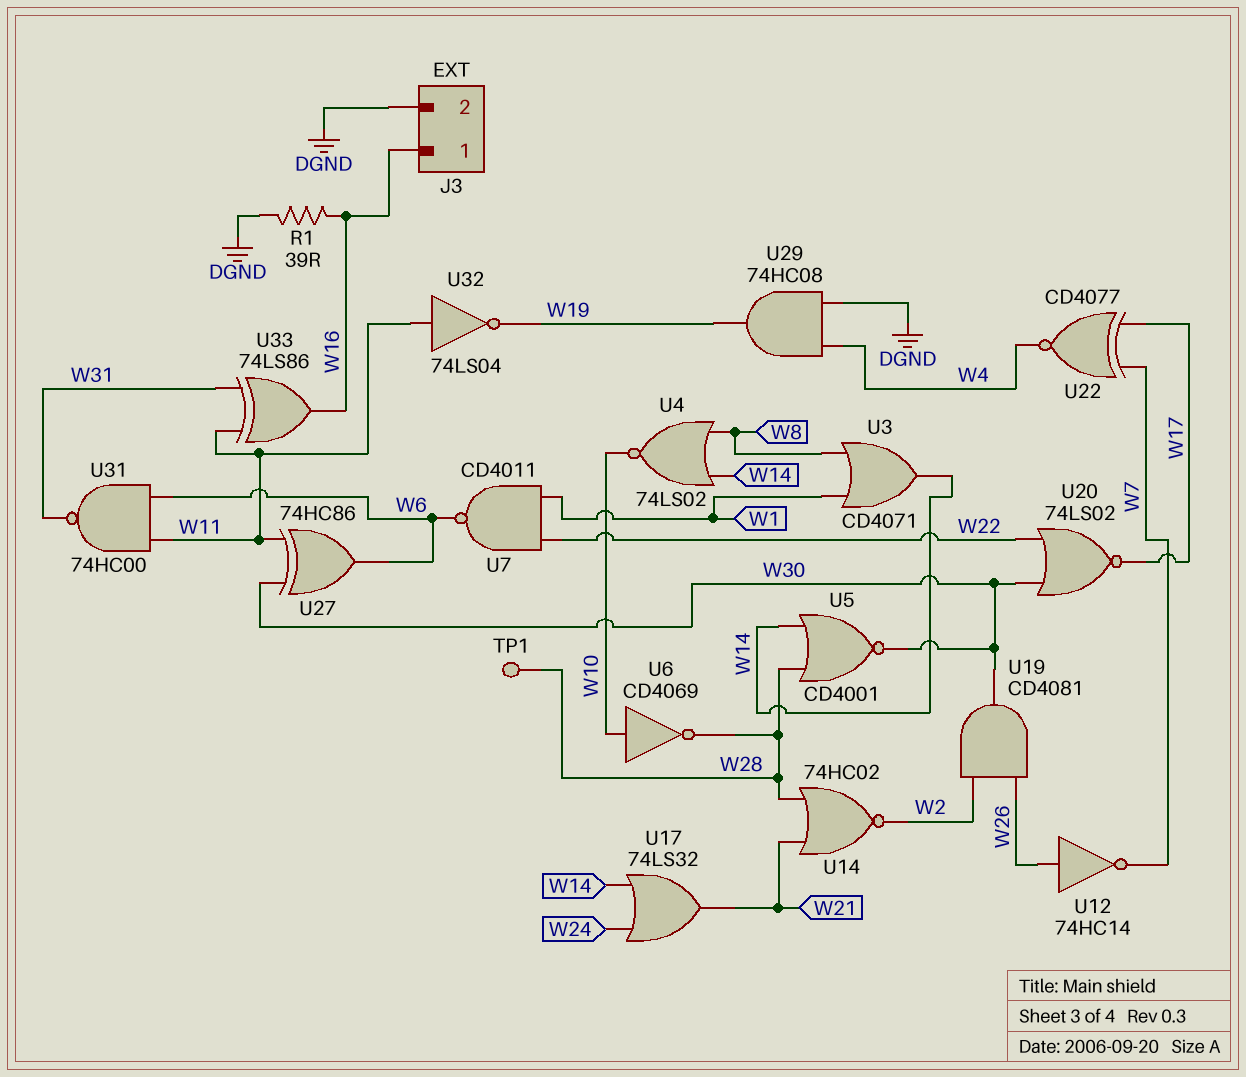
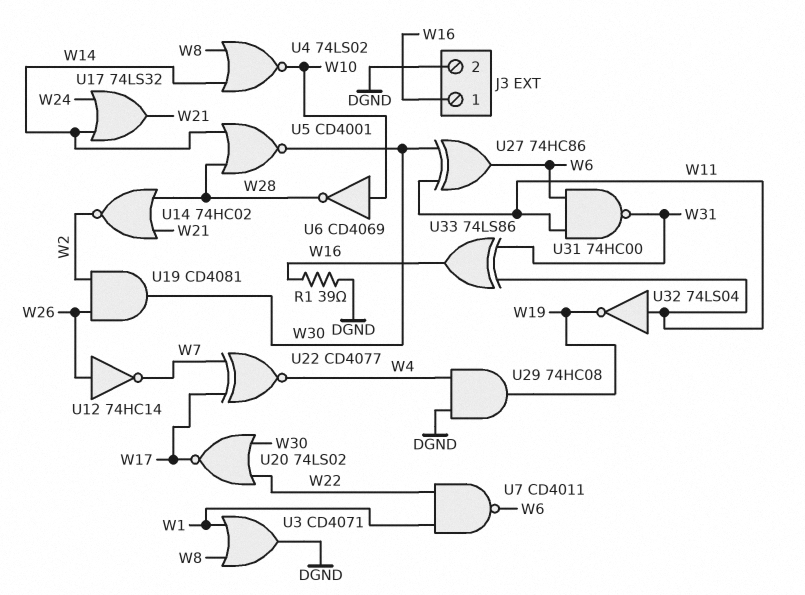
TP1: test point (W28) -> none
U3: OR CD4071 (in W1, in W8, out W14) -> OR CD4071 (in W1, in W8, out DGND)

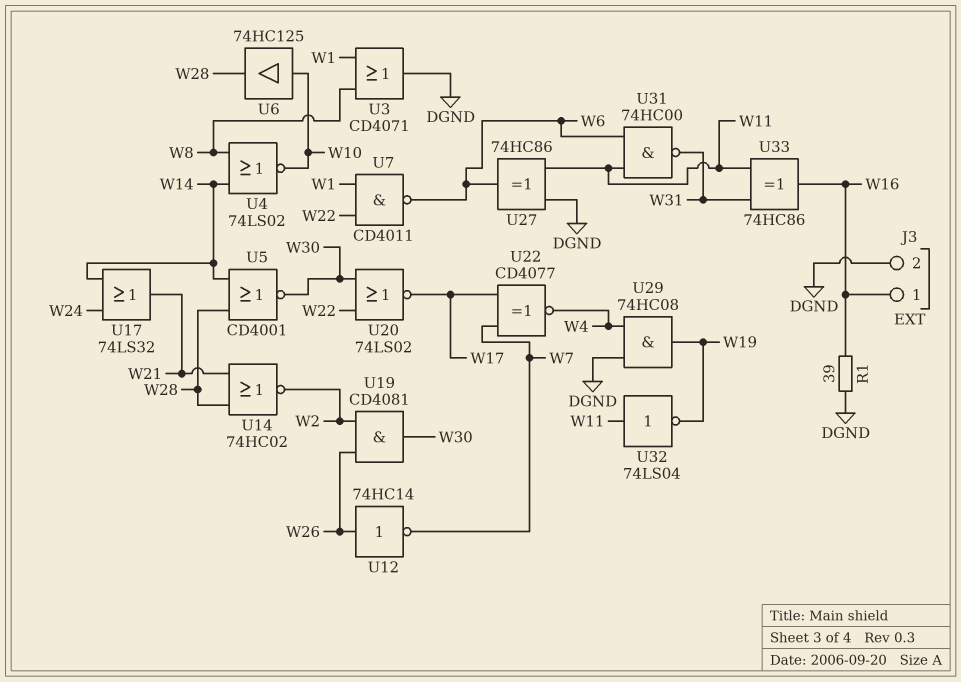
U6: NOT CD4069 (in W10, out W28) -> buffer 74HC125 (in W10, out W28)
U27: XOR 74HC86 (in W11, in W30, out W6) -> XOR 74HC86 (in DGND, in W11, out W6)
U33: XOR 74LS86 (in W11, in W31, out W16) -> XOR 74HC86 (in W11, in W31, out W16)

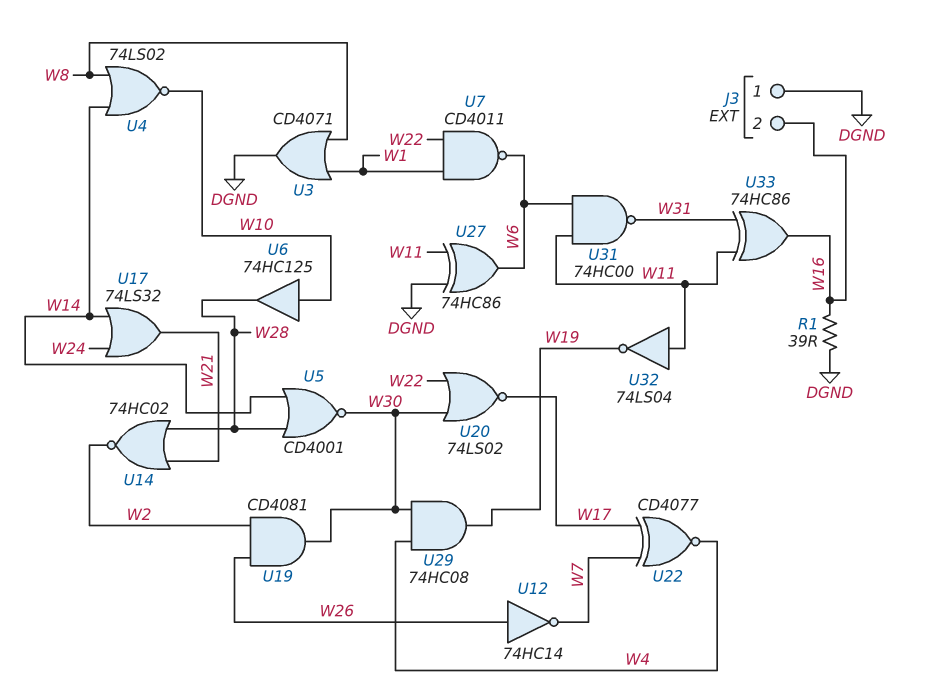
J3 pin 1: W16 -> DGND
J3 pin 2: DGND -> W16
U29: AND 74HC08 (in DGND, in W4, out W19) -> AND 74HC08 (in W4, in W30, out W19)

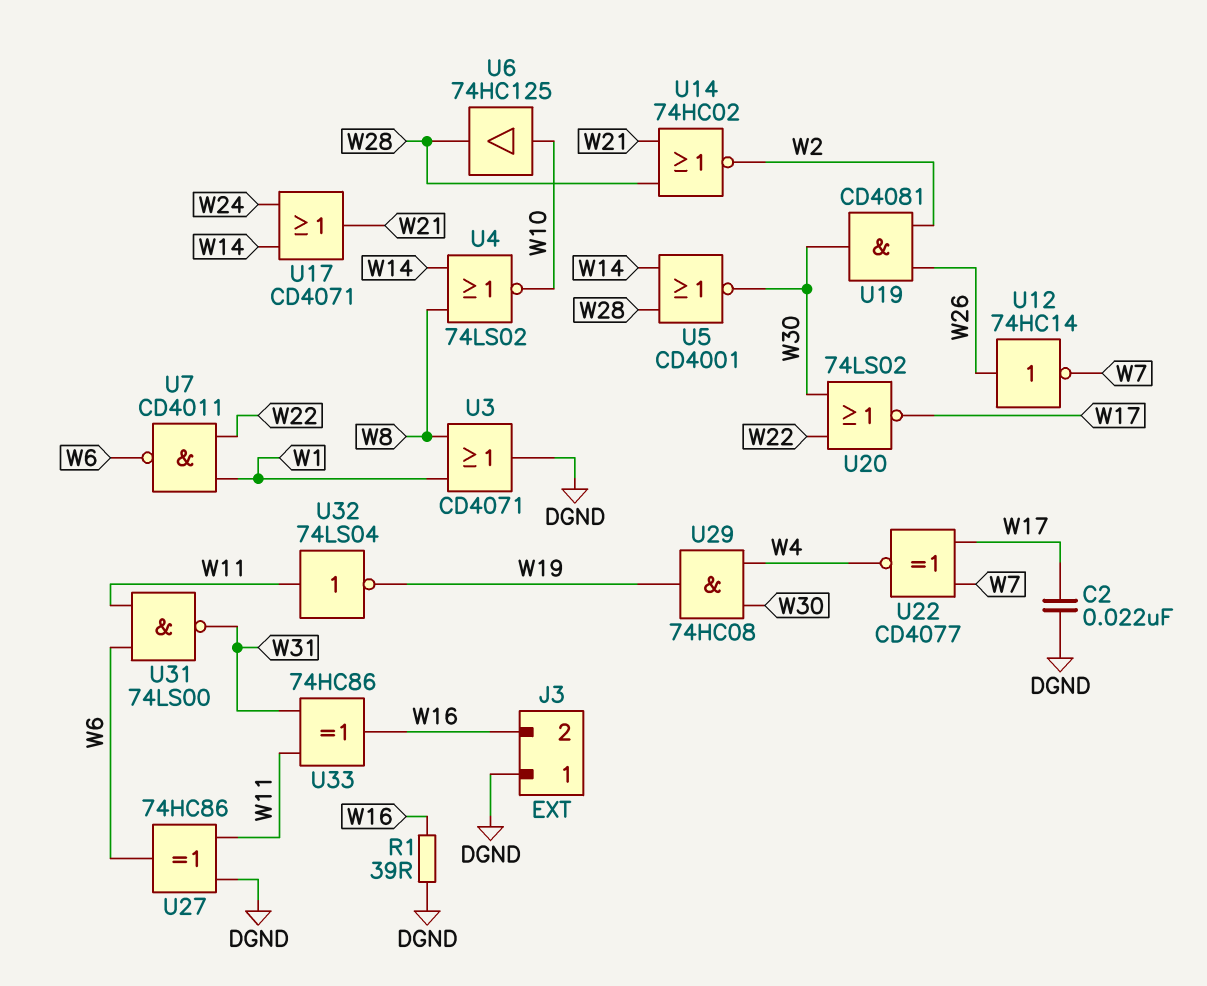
C2: none -> 22nF (DGND, W17)
U17: OR 74LS32 (in W14, in W24, out W21) -> OR CD4071 (in W14, in W24, out W21)
U31: NAND 74HC00 (in W6, in W11, out W31) -> NAND 74LS00 (in W6, in W11, out W31)

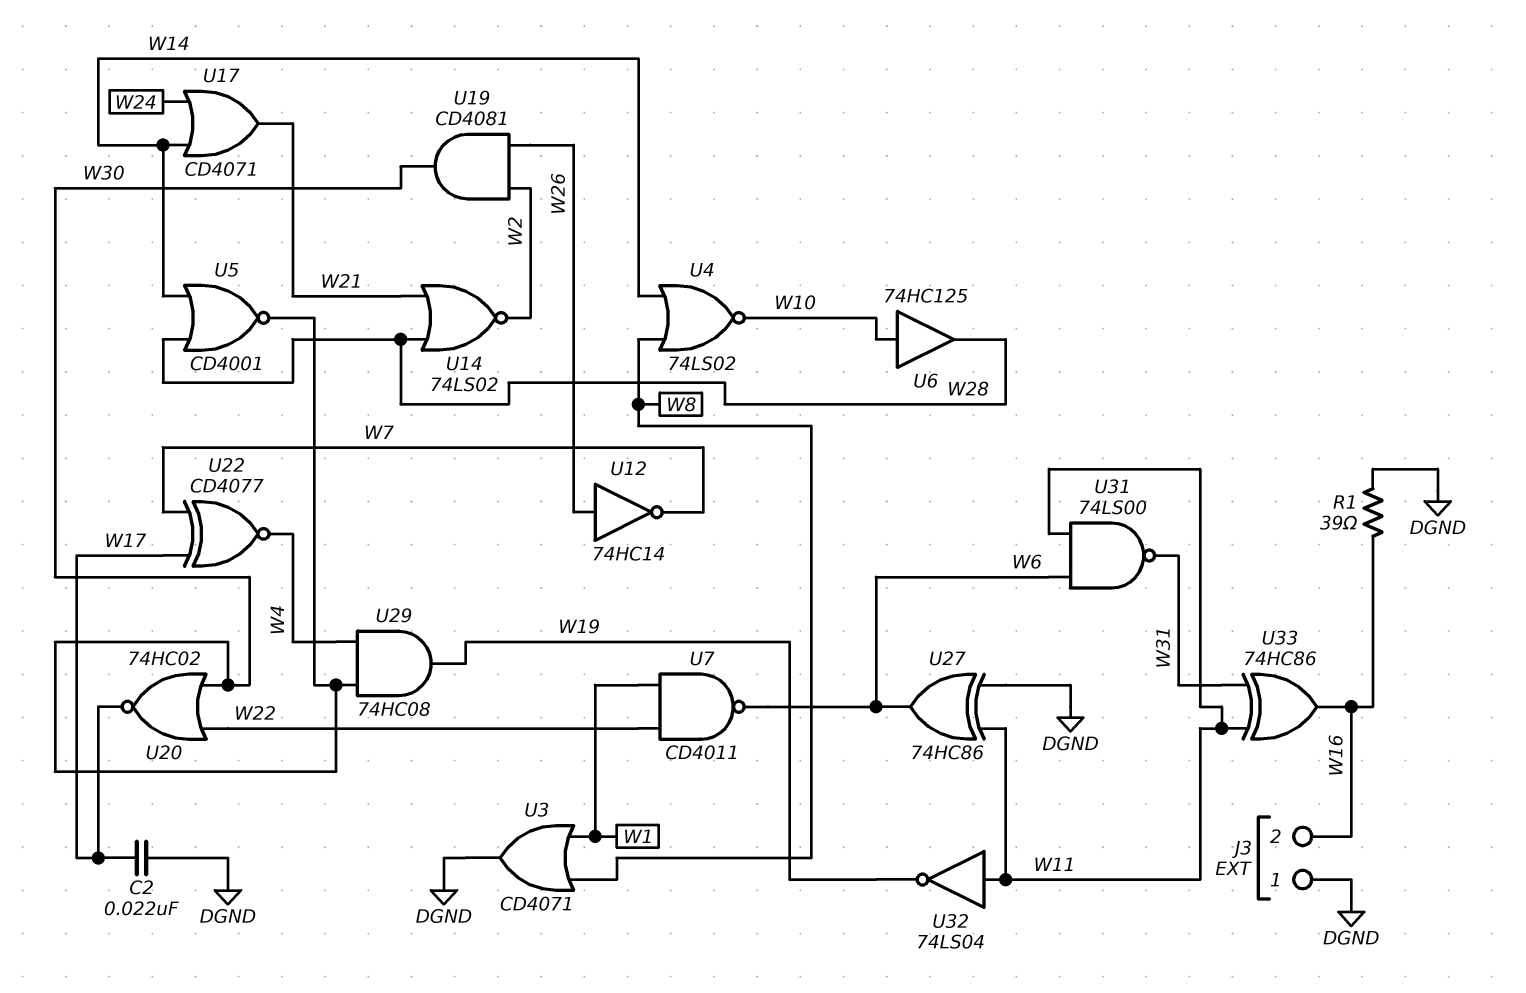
U14: NOR 74HC02 (in W21, in W28, out W2) -> NOR 74LS02 (in W21, in W28, out W2)
U20: NOR 74LS02 (in W22, in W30, out W17) -> NOR 74HC02 (in W22, in W30, out W17)

